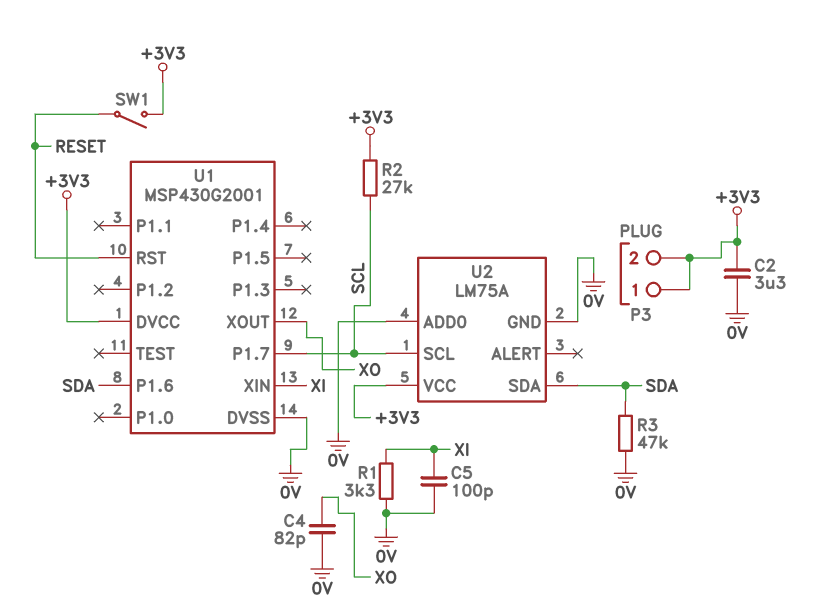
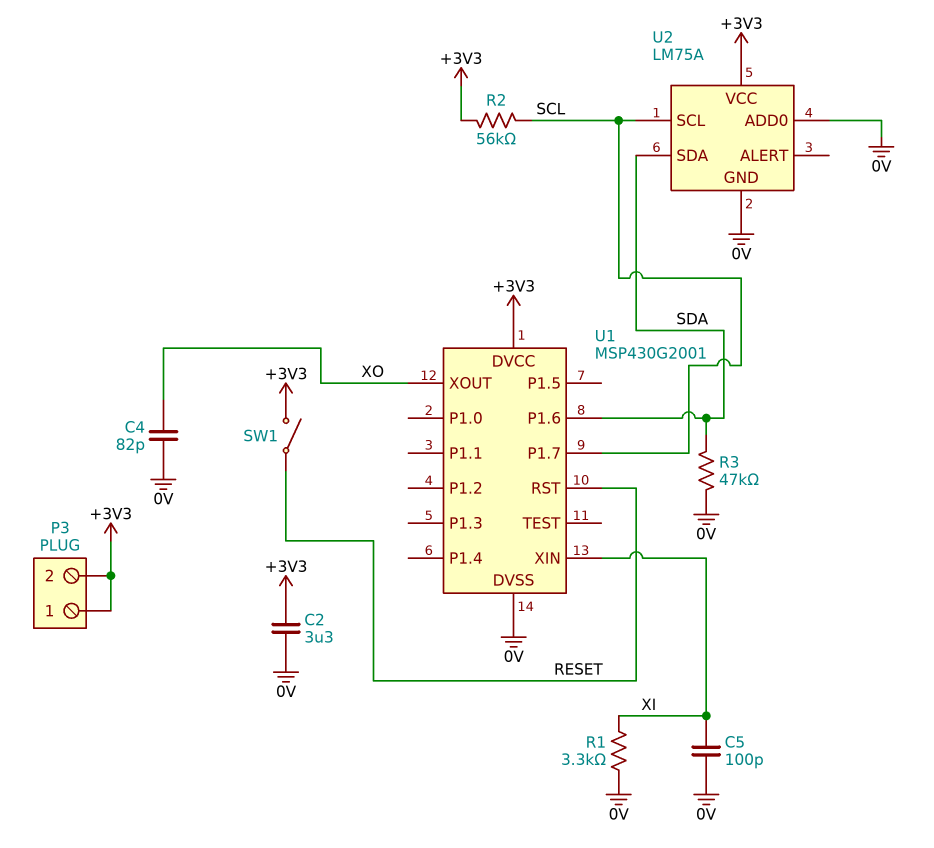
R2: 27k (+3V3, SCL) -> 56k (+3V3, SCL)

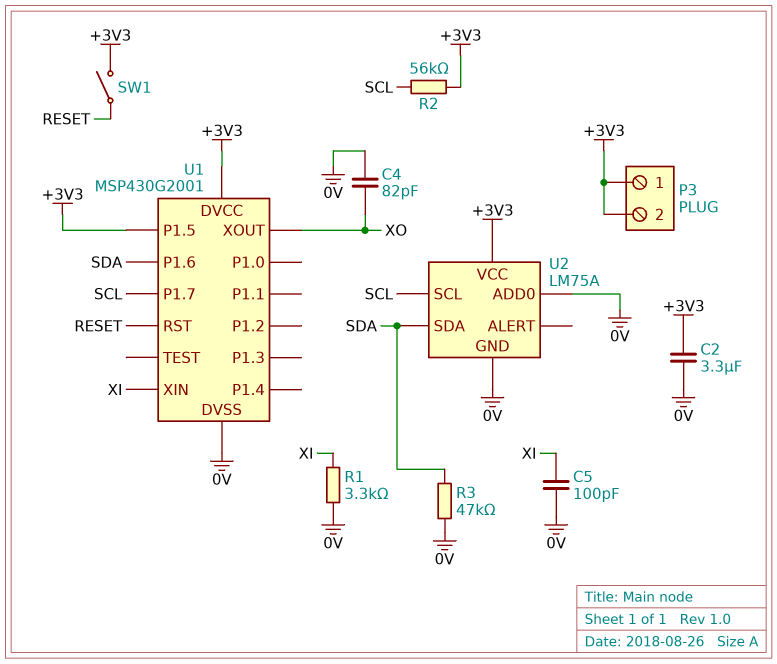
U1 pin P1.5: none -> +3V3

